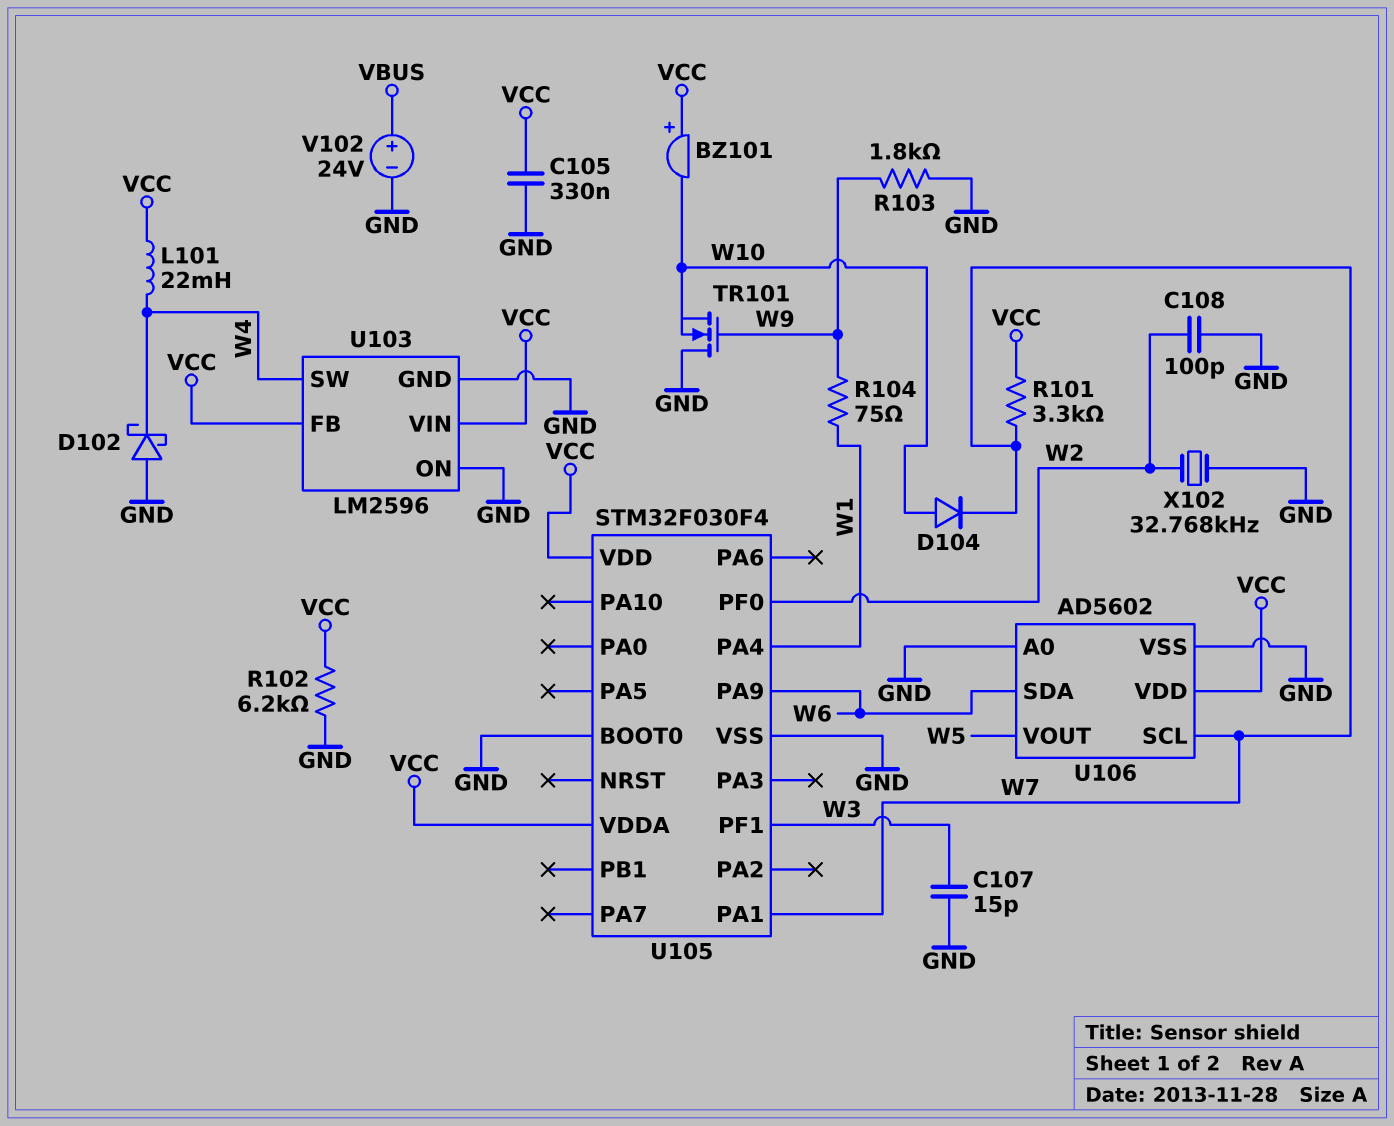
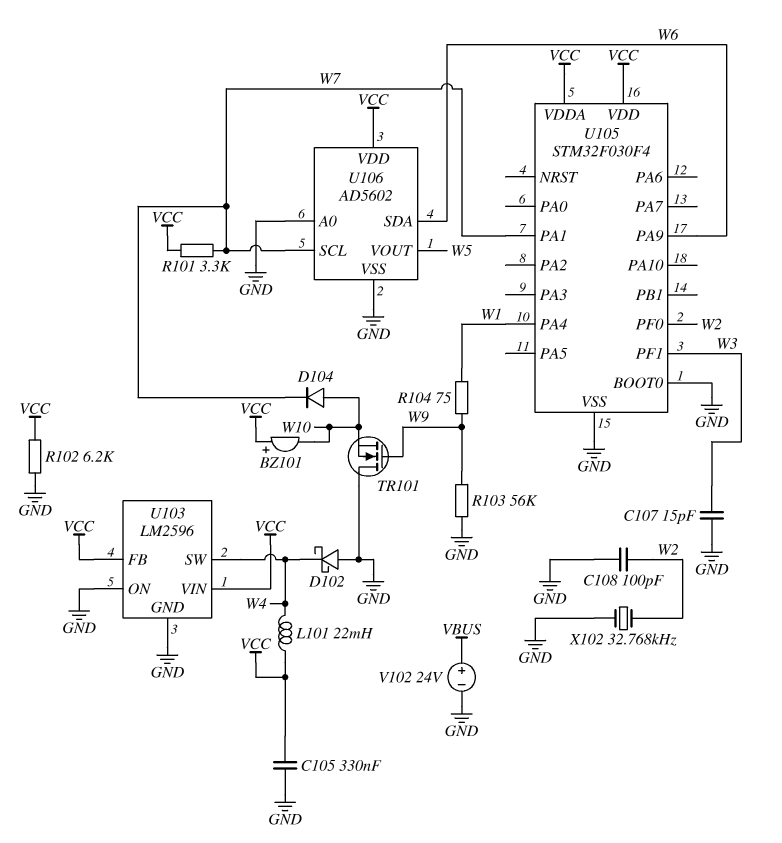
R103: 1.8k (GND, W9) -> 56k (GND, W9)

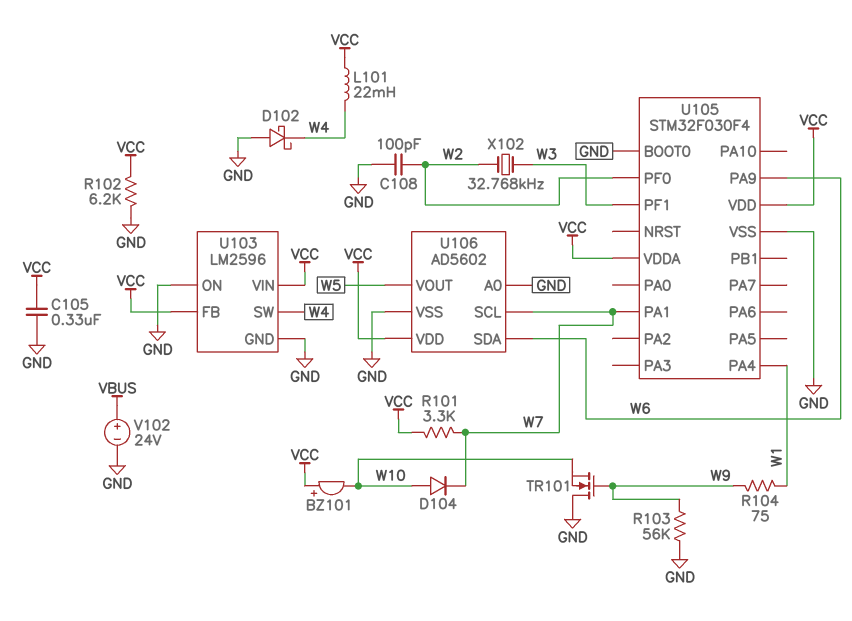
C107: 15pF (GND, W3) -> none
X102: 32.768kHz (GND, W2) -> 32.768kHz (W2, W3)

